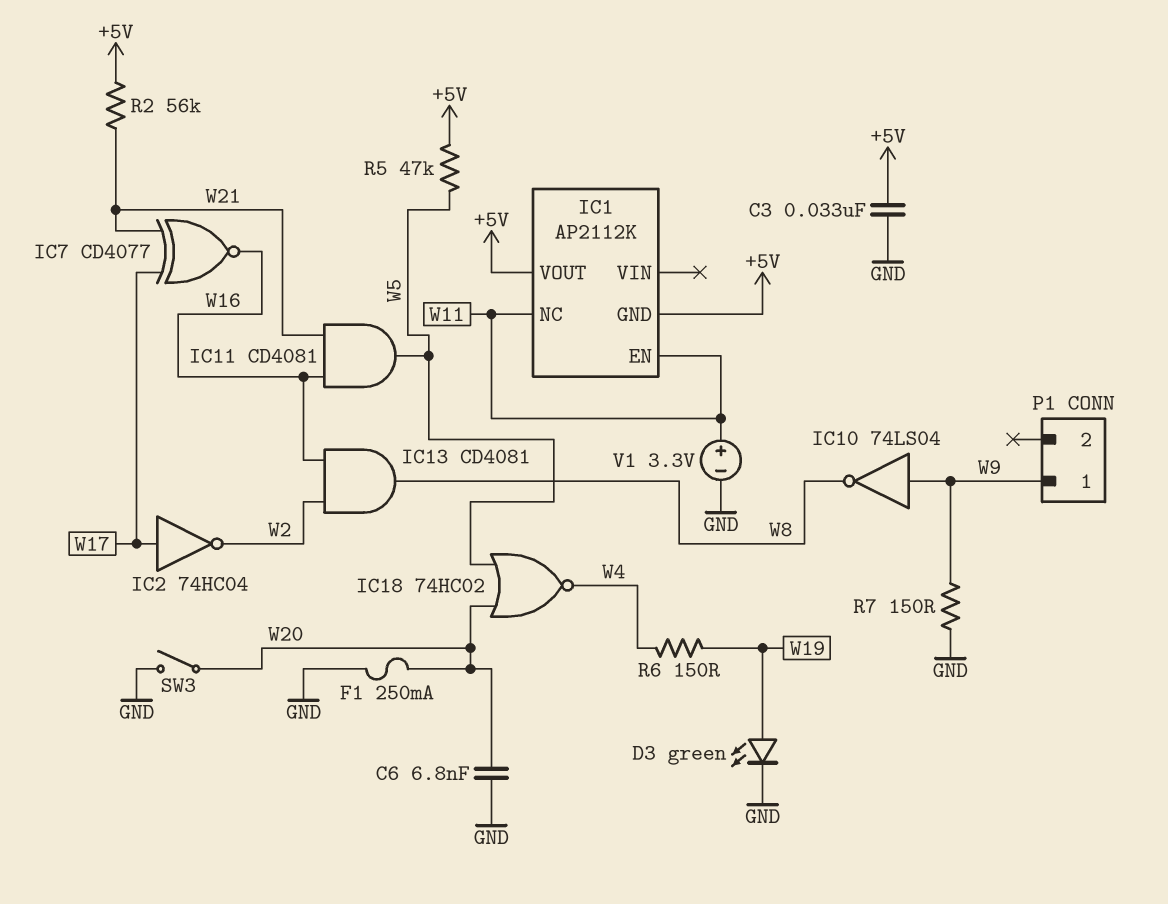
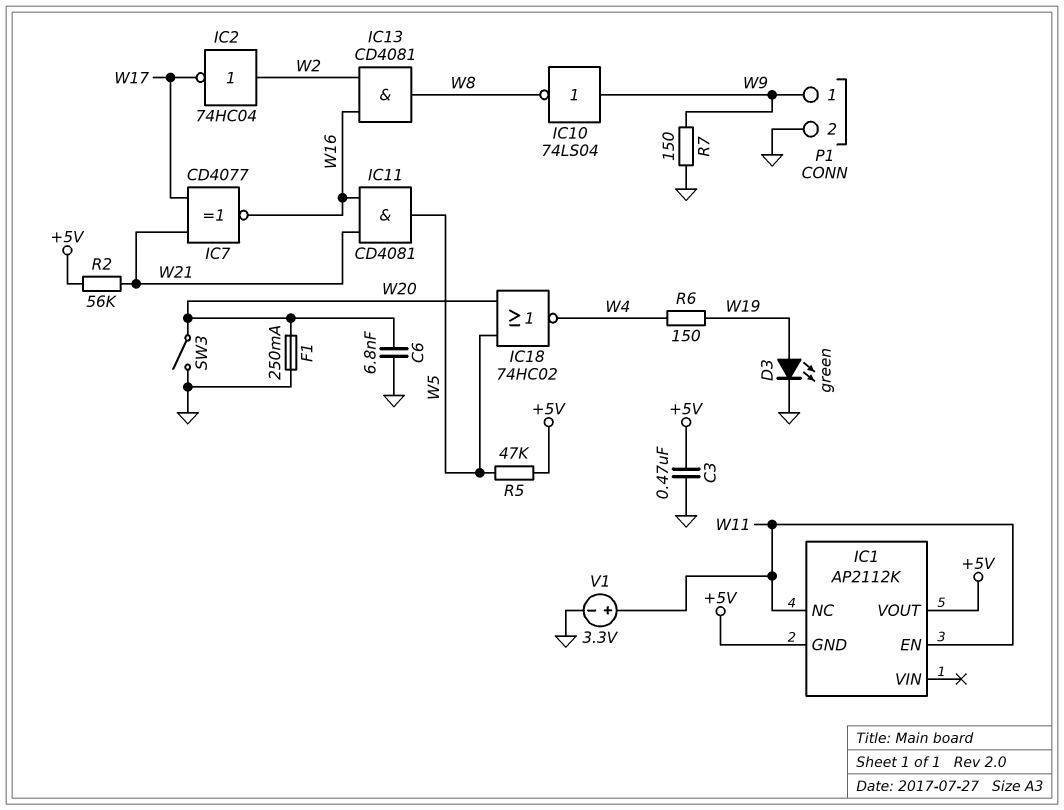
C3: 33nF (+5V, GND) -> 470nF (+5V, GND)
IC2: NOT 74HC04 (in W17, out W2) -> NOT 74HC04 (in W2, out W17)
P1 pin 2: none -> GND

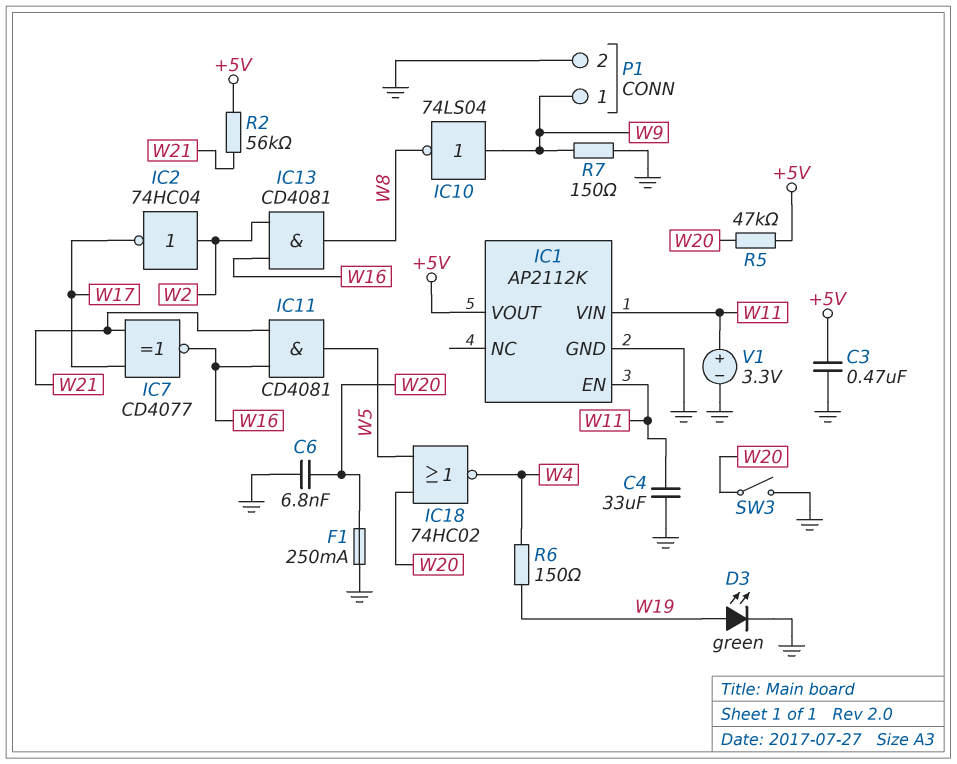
C4: none -> 33uF (GND, W11)
IC1 pin GND: +5V -> GND
IC1 pin NC: W11 -> none
IC1 pin VIN: none -> W11
R5: 47k (+5V, W5) -> 47k (+5V, W20)

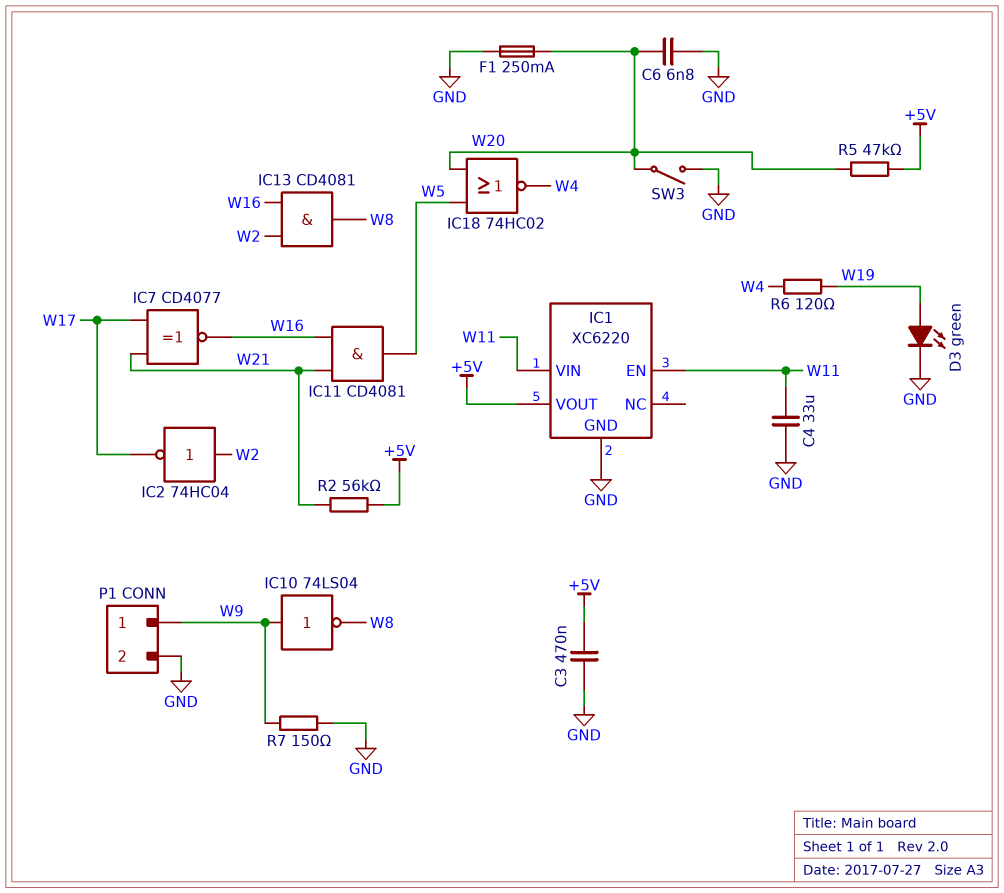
IC1: AP2112K -> XC6220
R6: 150 (W4, W19) -> 120 (W4, W19)
V1: 3.3V (plus W11, minus GND) -> none

